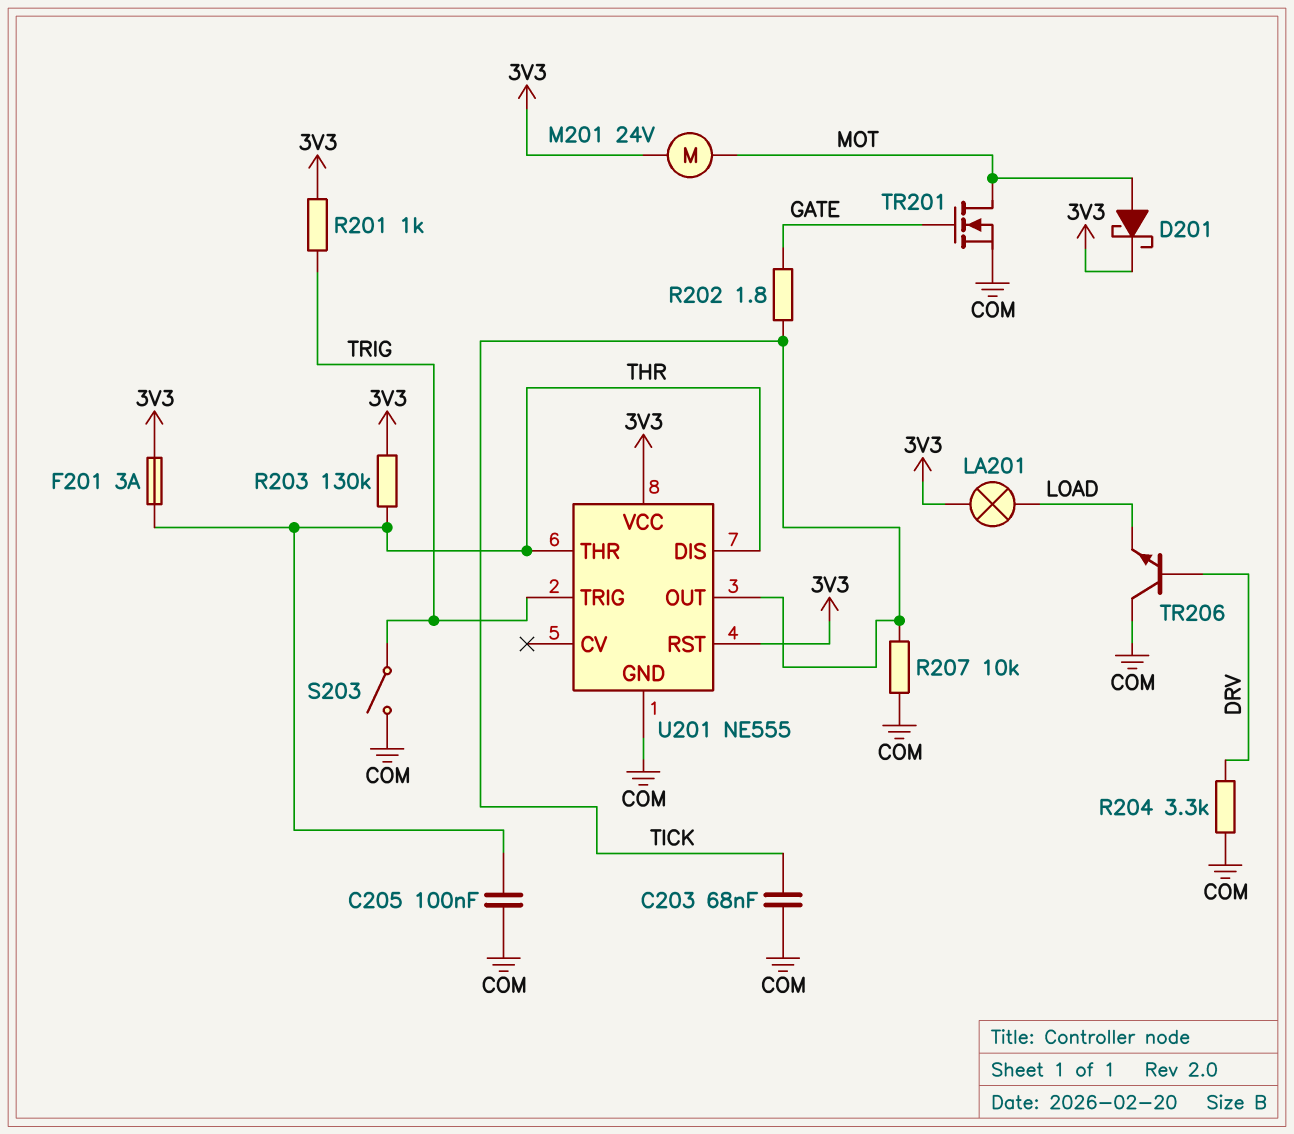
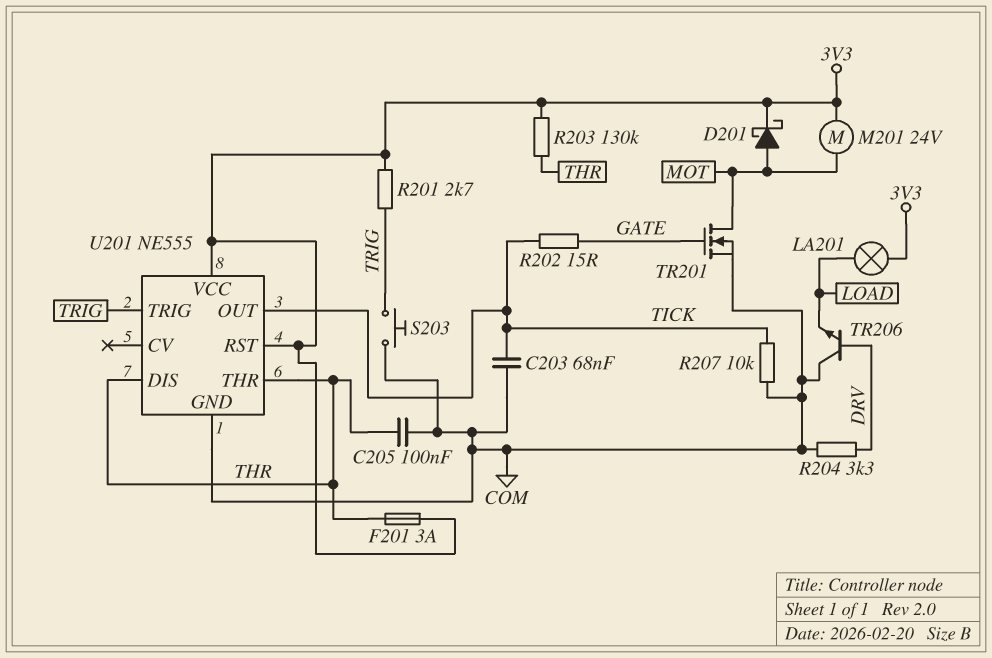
R201: 1k (3V3, TRIG) -> 2.7k (3V3, TRIG)
R202: 1.8 (GATE, TICK) -> 15 (GATE, TICK)
S203: switch (COM, TRIG) -> button (COM, TRIG)

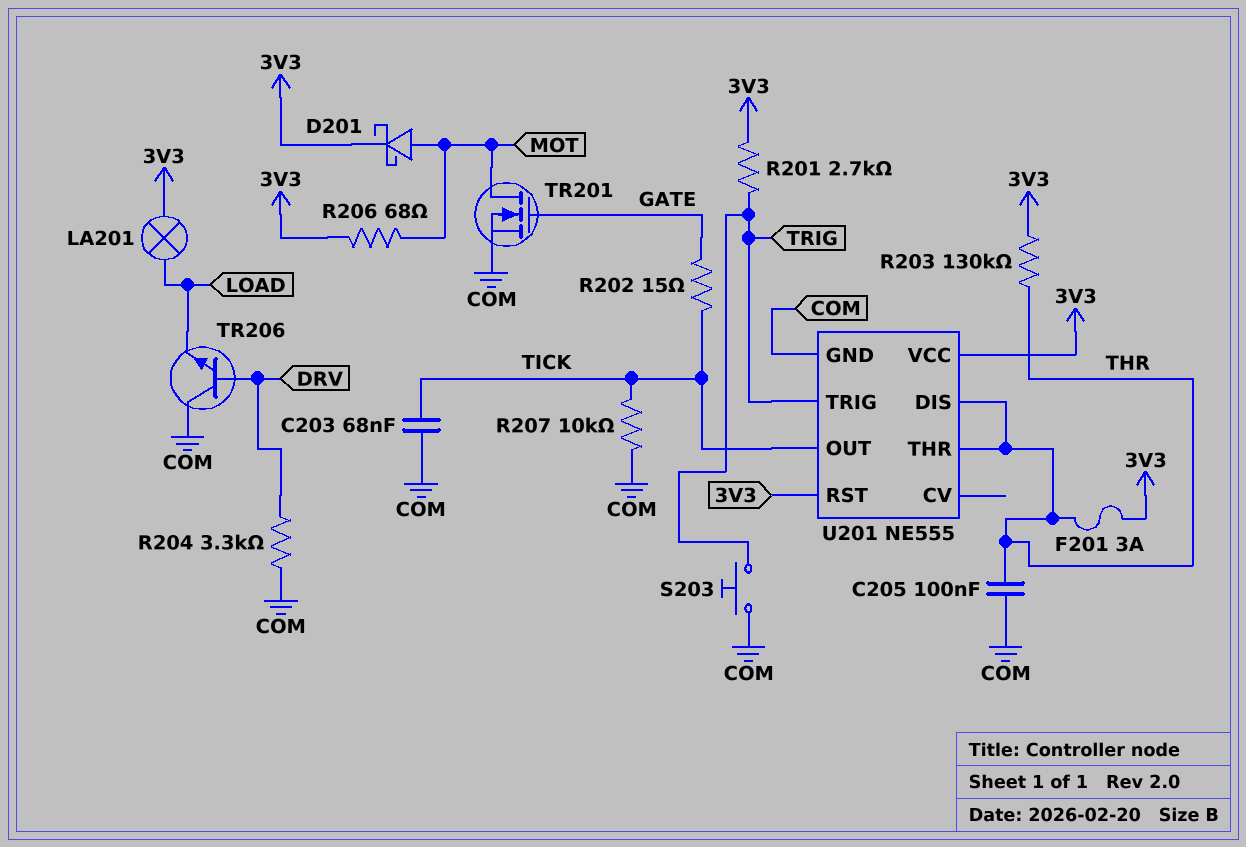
M201: motor 24V (3V3, MOT) -> none
R206: none -> 68 (3V3, MOT)

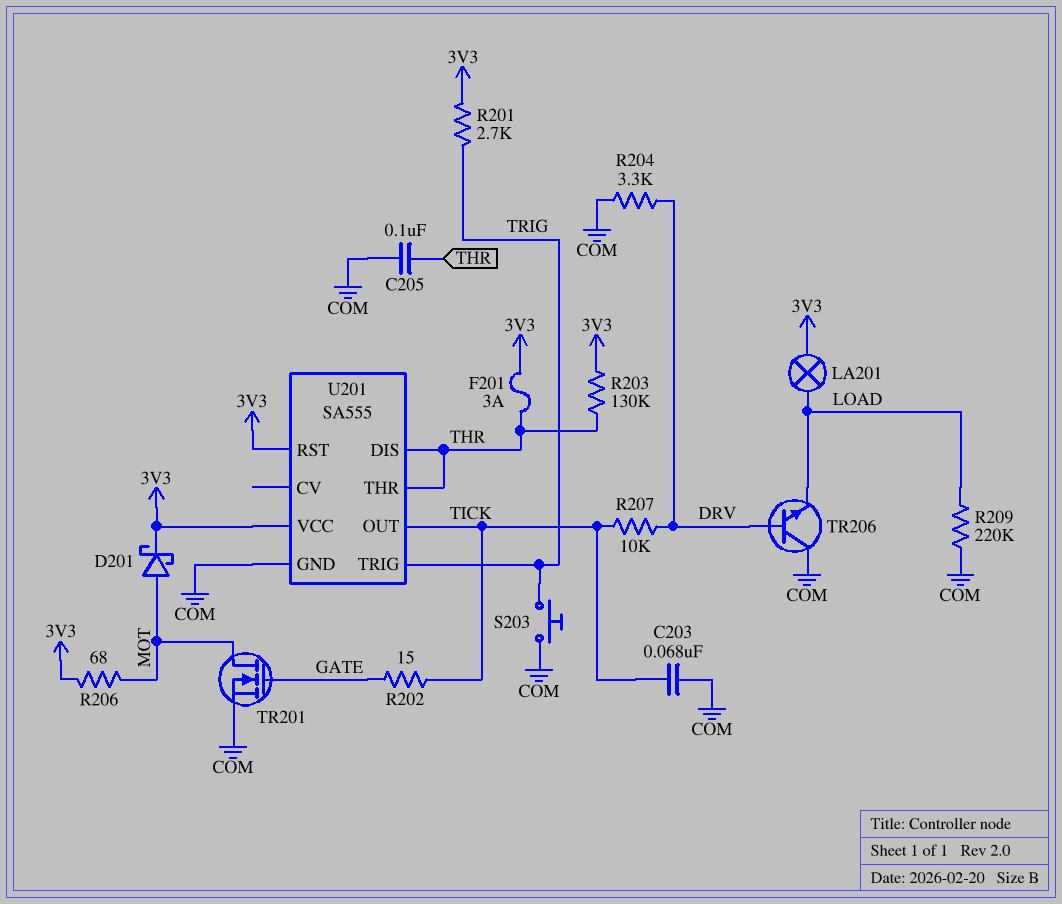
R207: 10k (COM, TICK) -> 10k (DRV, TICK)
R209: none -> 220k (COM, LOAD)
U201: NE555 -> SA555

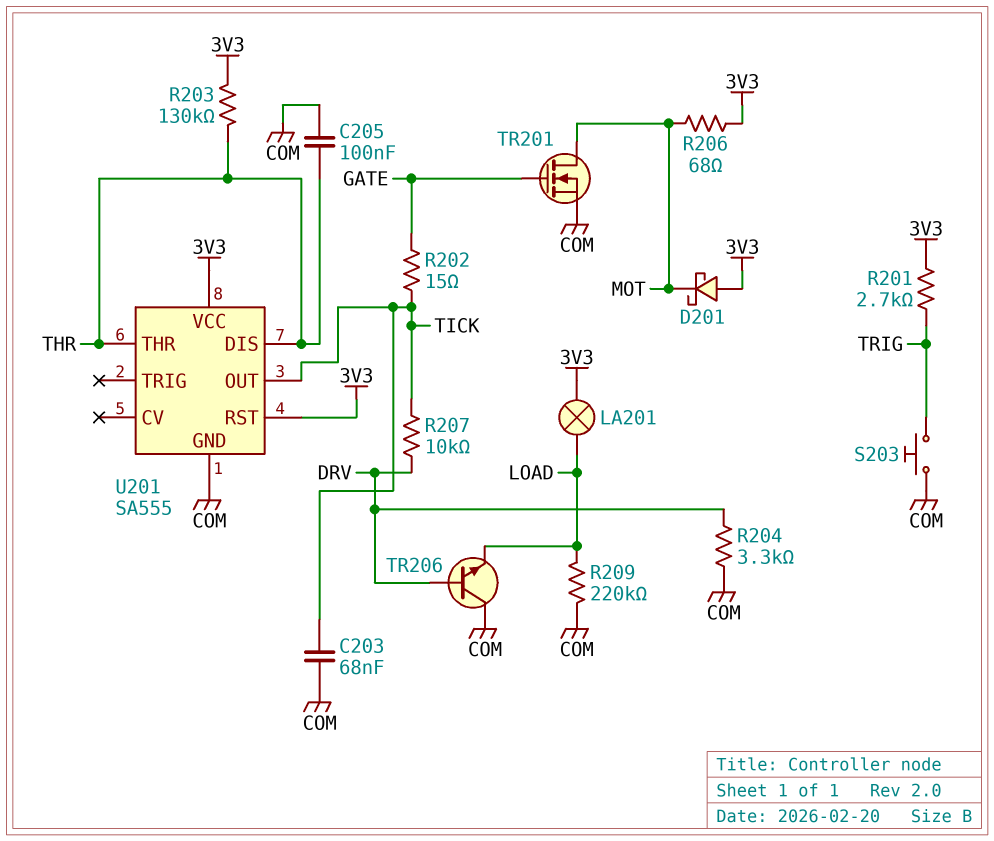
D201: schottky (A MOT, K 3V3) -> schottky (A 3V3, K MOT)
F201: 3A (3V3, THR) -> none
U201 pin TRIG: TRIG -> none

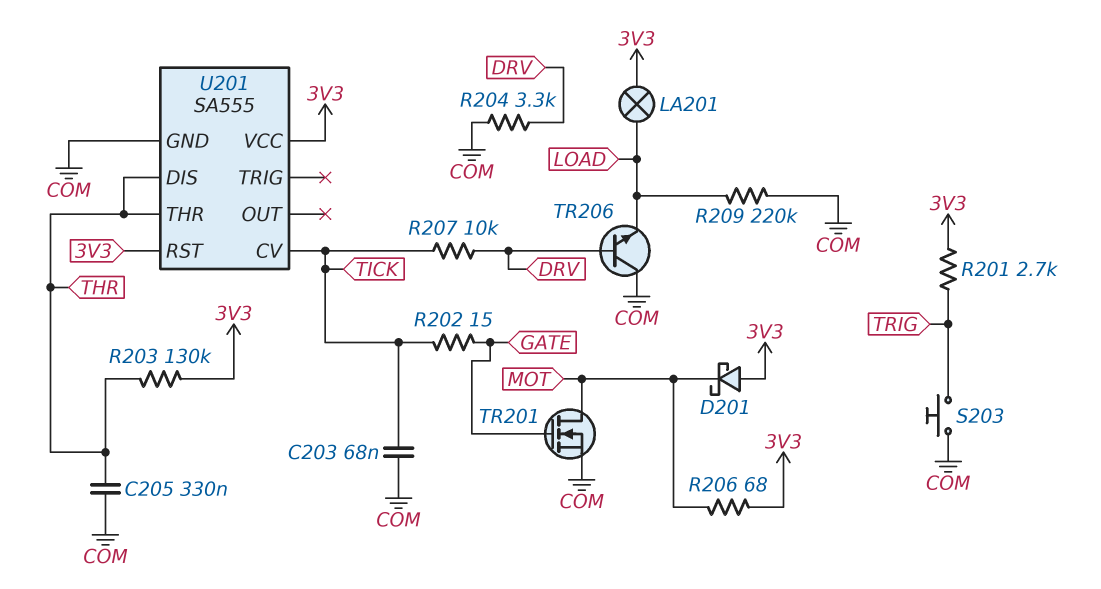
C205: 100nF (COM, THR) -> 330nF (COM, THR)
U201 pin CV: none -> TICK
U201 pin OUT: TICK -> none

